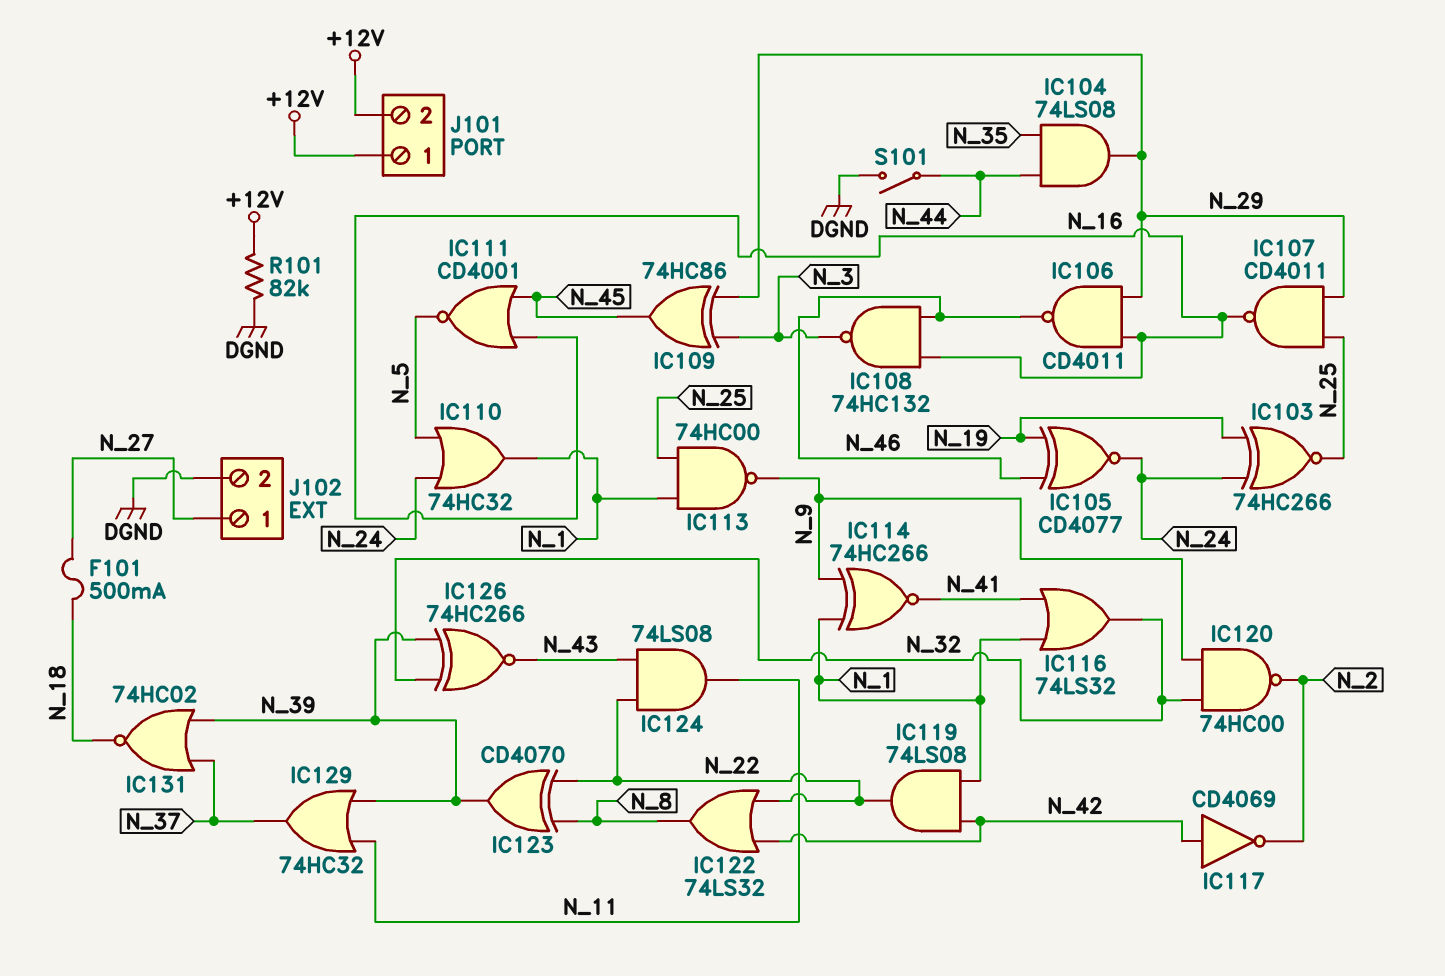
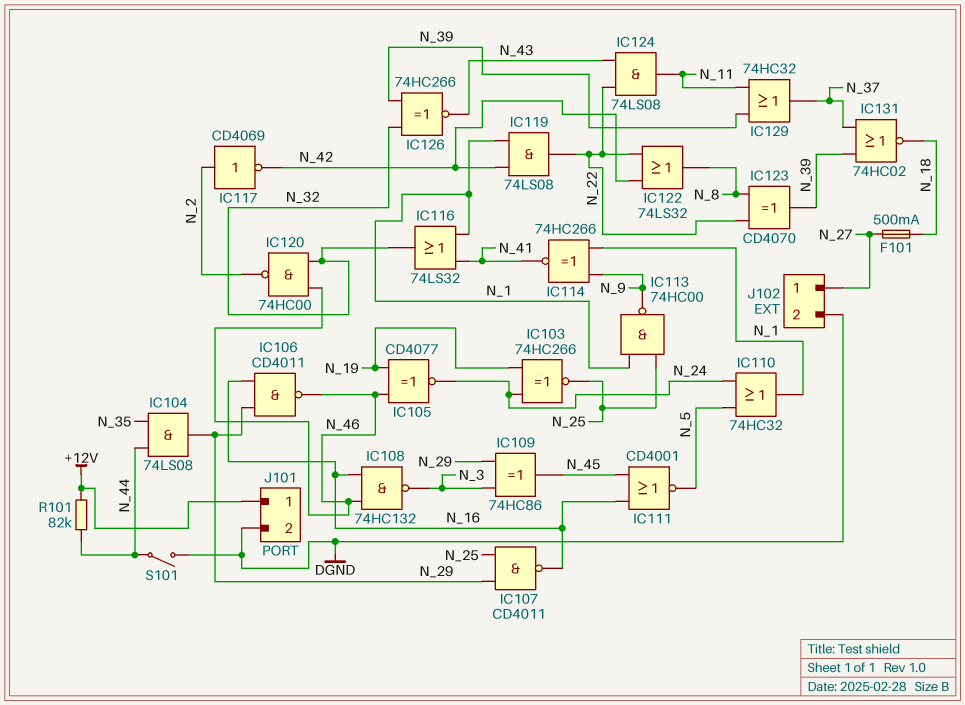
IC117: NOT CD4069 (in N_42, out N_2) -> NOT CD4069 (in N_2, out N_42)
IC120: NAND 74HC00 (in N_9, in N_32, out N_2) -> NAND 74HC00 (in N_32, in N_46, out N_2)
J101 pin 2: +12V -> DGND
R101: 82k (+12V, DGND) -> 82k (+12V, N_44)

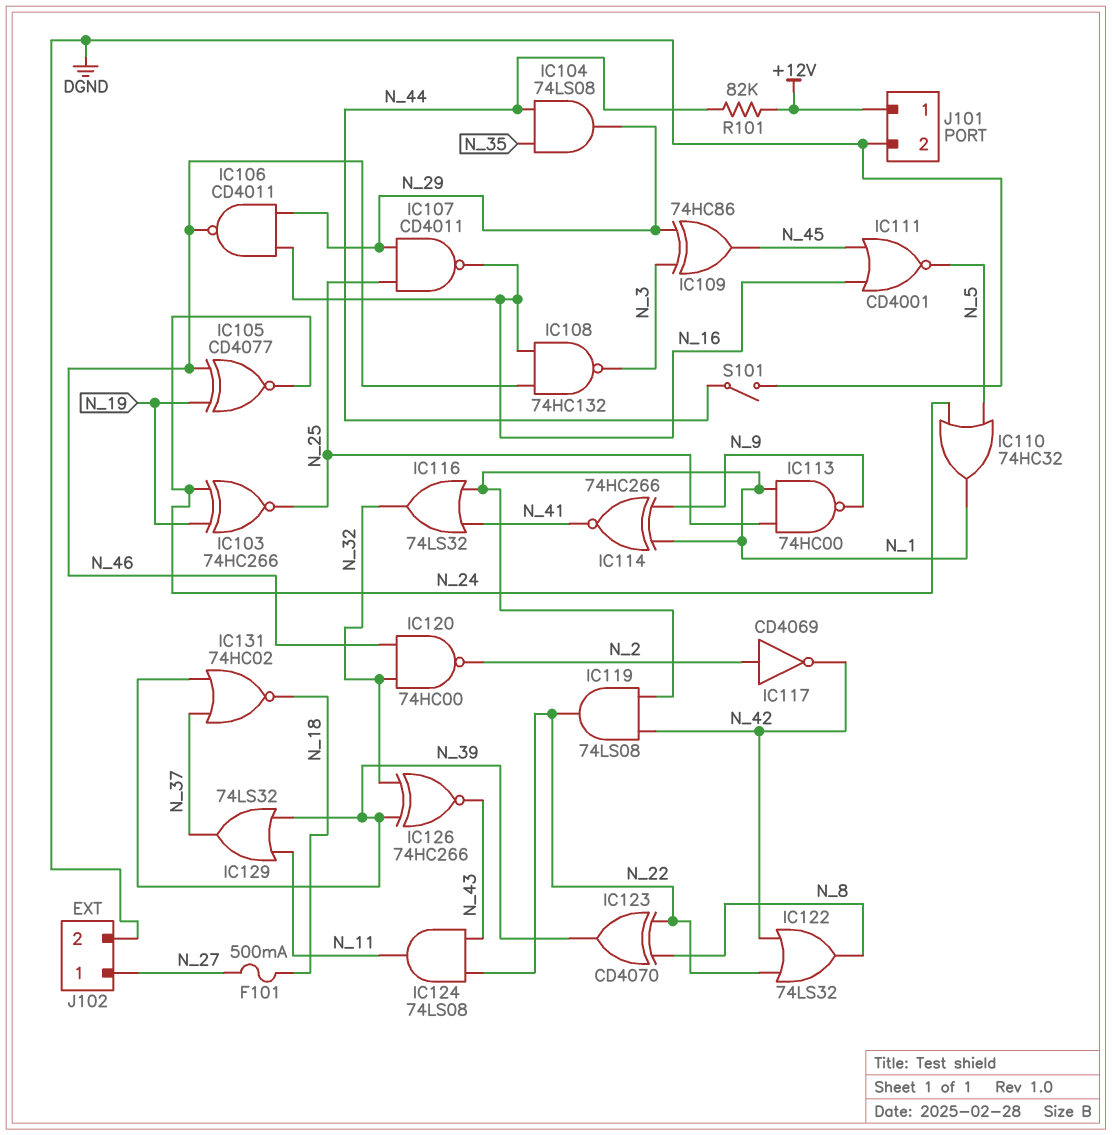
IC129: OR 74HC32 (in N_11, in N_39, out N_37) -> OR 74LS32 (in N_11, in N_39, out N_37)

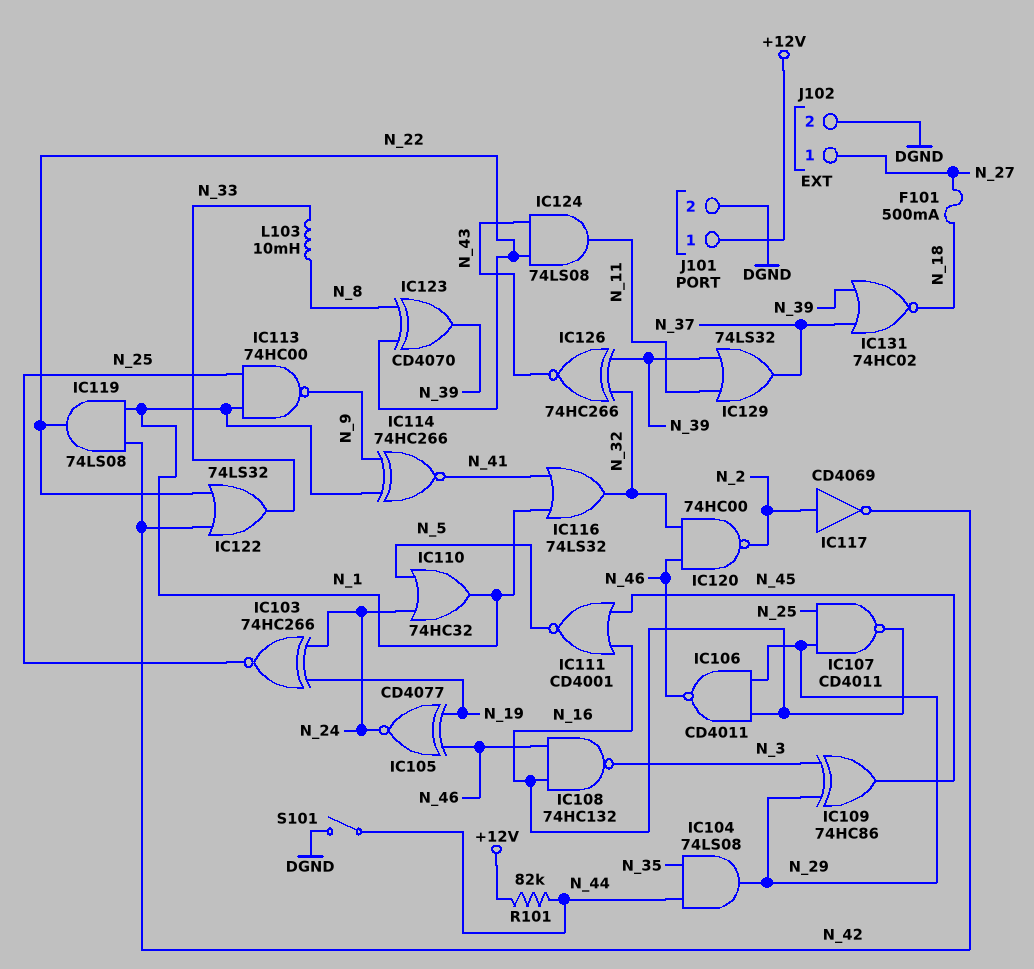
IC122: OR 74LS32 (in N_22, in N_42, out N_8) -> OR 74LS32 (in N_22, in N_42, out N_33)
L103: none -> 10mH (N_8, N_33)

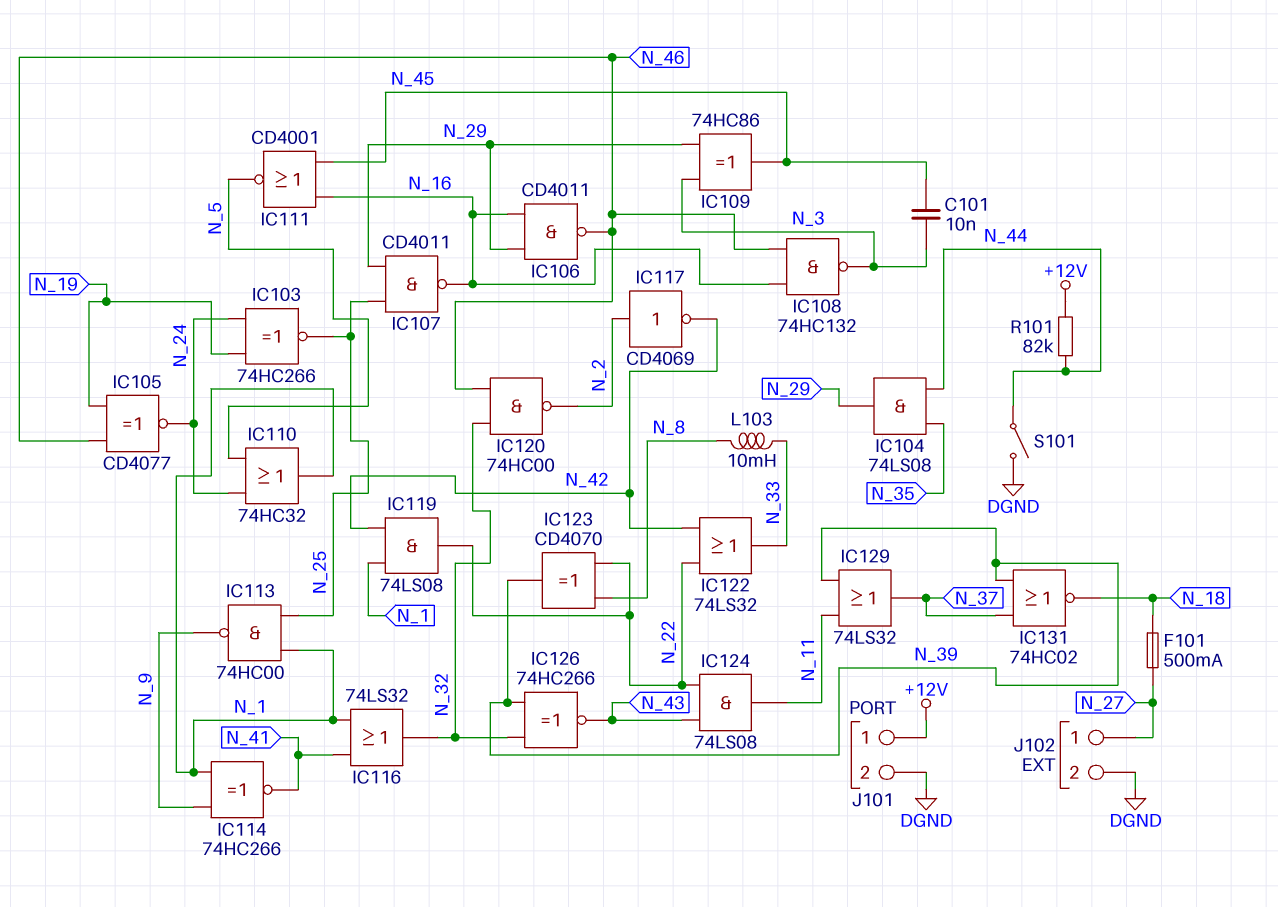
C101: none -> 10nF (N_3, N_45)

